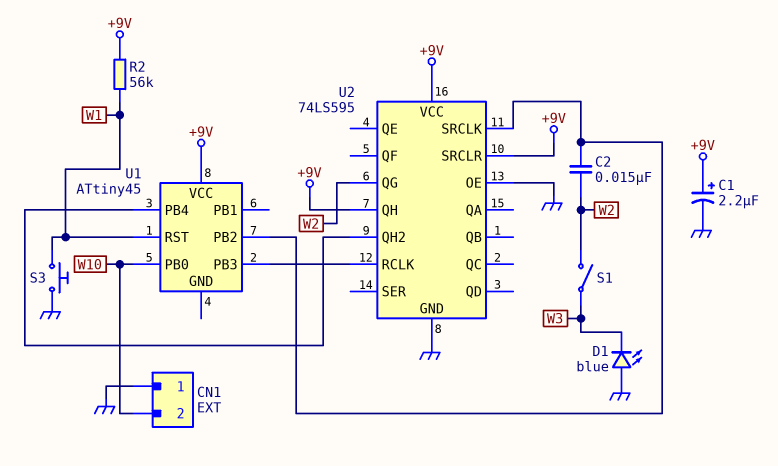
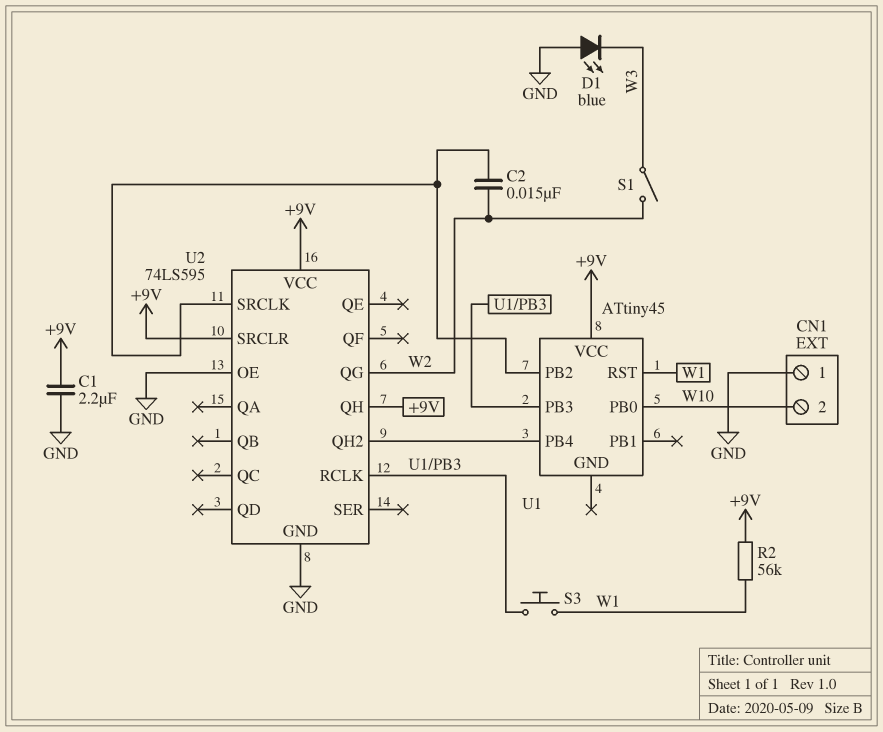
C1: 2.2uF (plus +9V, minus GND) -> 2.2uF (+9V, GND)
S3: button (GND, W1) -> button (U1/PB3, W1)

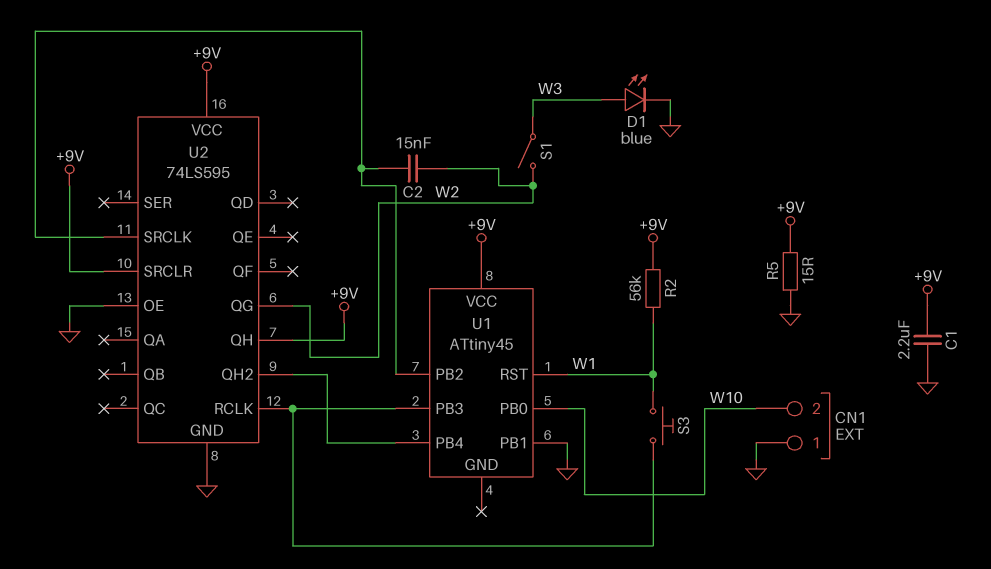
D1: LED blue (A GND, K W3) -> LED blue (A W3, K GND)
R5: none -> 15 (+9V, GND)
U1 pin PB1: none -> GND

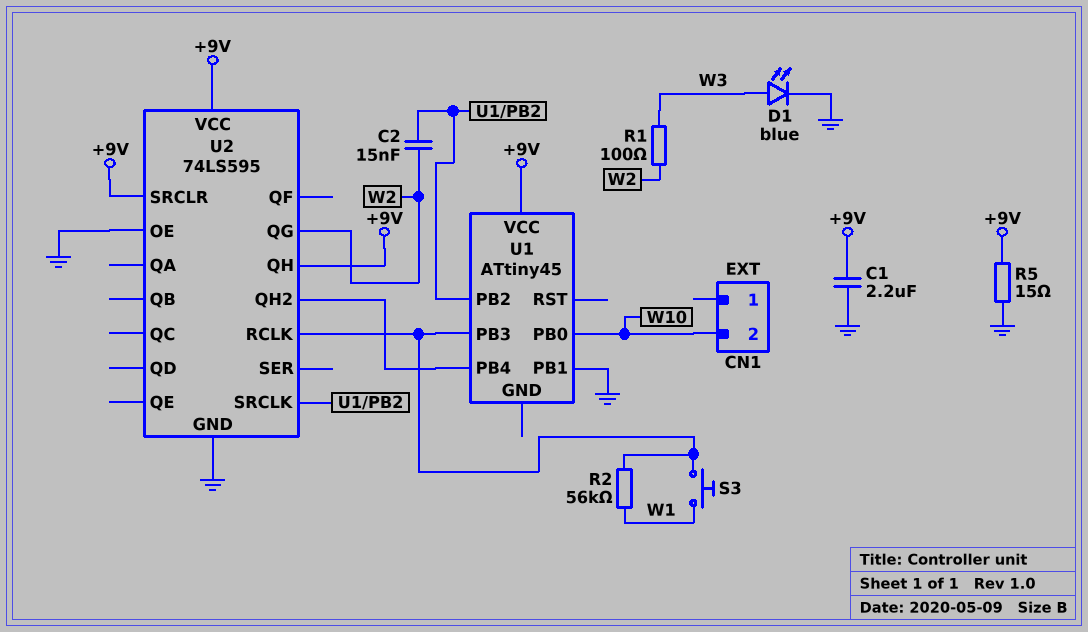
CN1 pin 1: GND -> none
R1: none -> 100 (W2, W3)
R2: 56k (+9V, W1) -> 56k (U1/PB3, W1)
S1: switch (W2, W3) -> none
U1 pin RST: W1 -> none

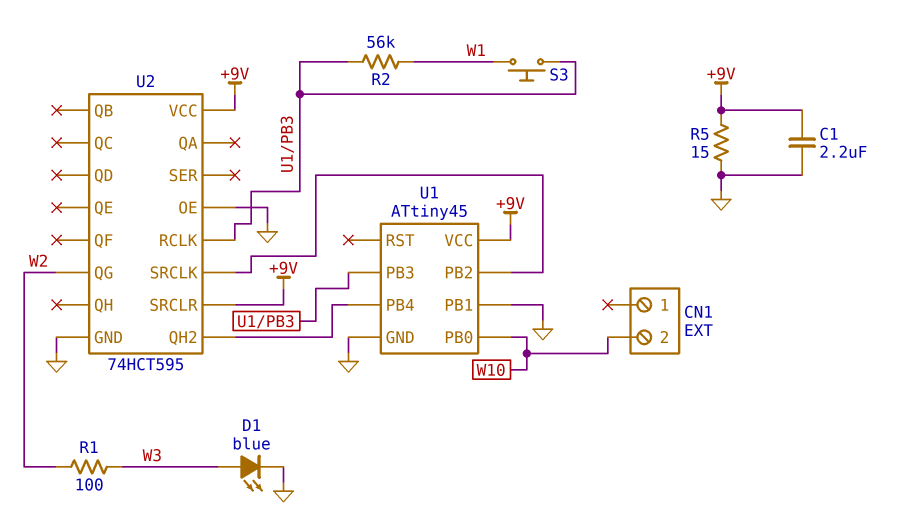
C2: 15nF (U1/PB2, W2) -> none
U1 pin GND: none -> GND
U2: 74LS595 -> 74HCT595
U2 pin QH: +9V -> none

